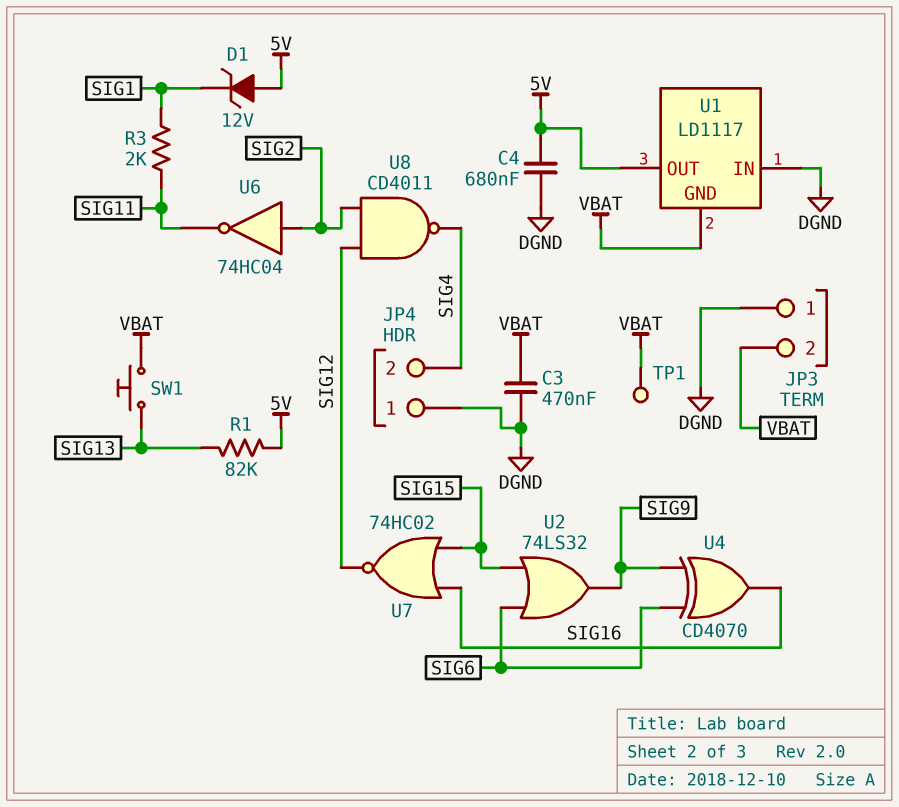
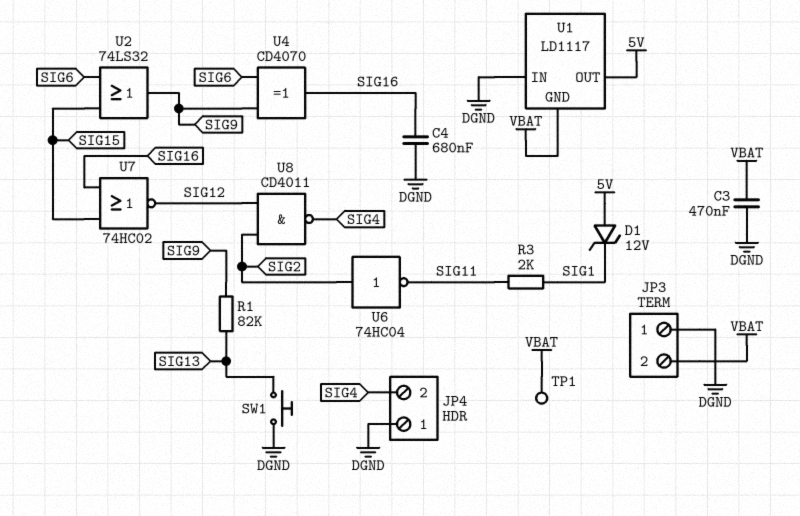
C4: 680nF (5V, DGND) -> 680nF (DGND, SIG16)
R1: 82k (5V, SIG13) -> 82k (SIG9, SIG13)
SW1: button (SIG13, VBAT) -> button (DGND, SIG13)

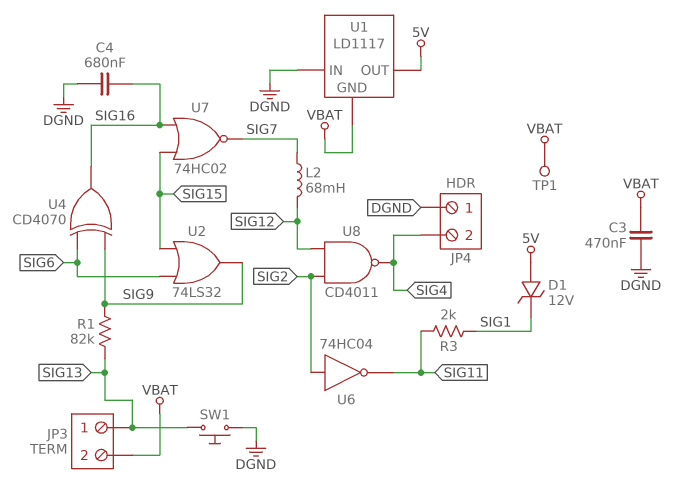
JP3 pin 1: DGND -> SIG13
L2: none -> 68mH (SIG7, SIG12)
U7: NOR 74HC02 (in SIG15, in SIG16, out SIG12) -> NOR 74HC02 (in SIG15, in SIG16, out SIG7)

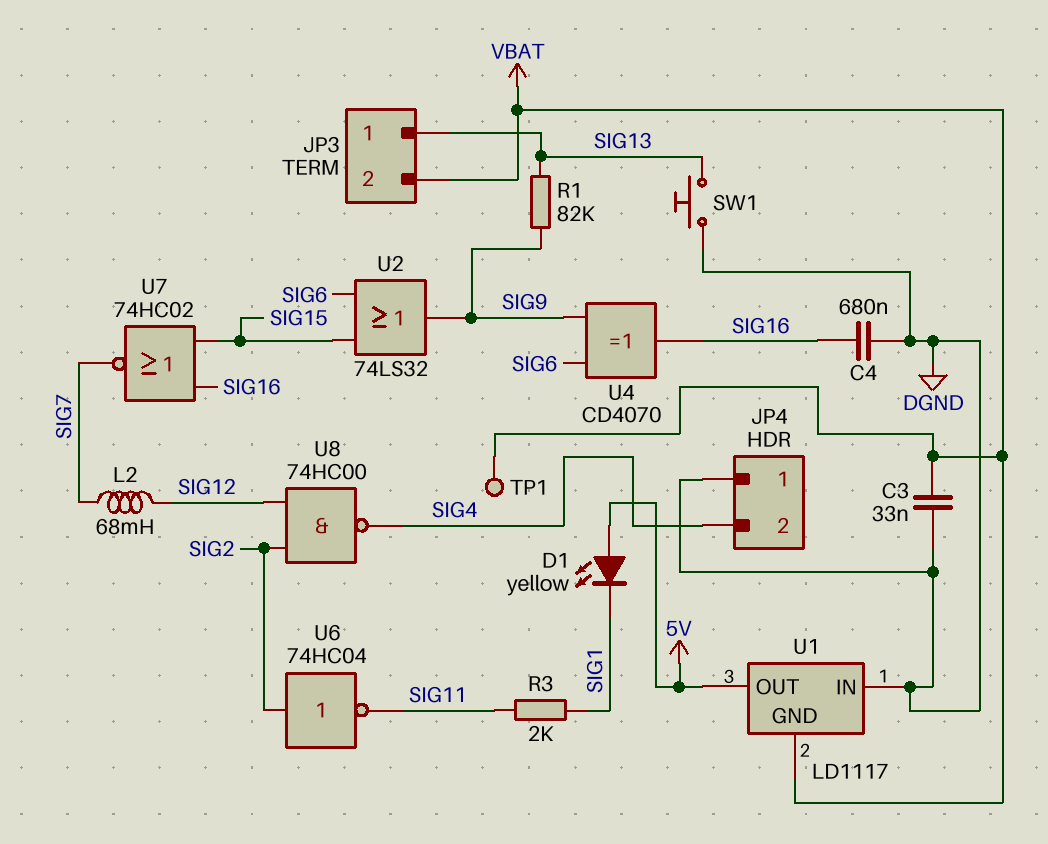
C3: 470nF (DGND, VBAT) -> 33nF (DGND, VBAT)
D1: zener 12V (A 5V, K SIG1) -> LED yellow (A 5V, K SIG1)
U8: NAND CD4011 (in SIG2, in SIG12, out SIG4) -> NAND 74HC00 (in SIG2, in SIG12, out SIG4)

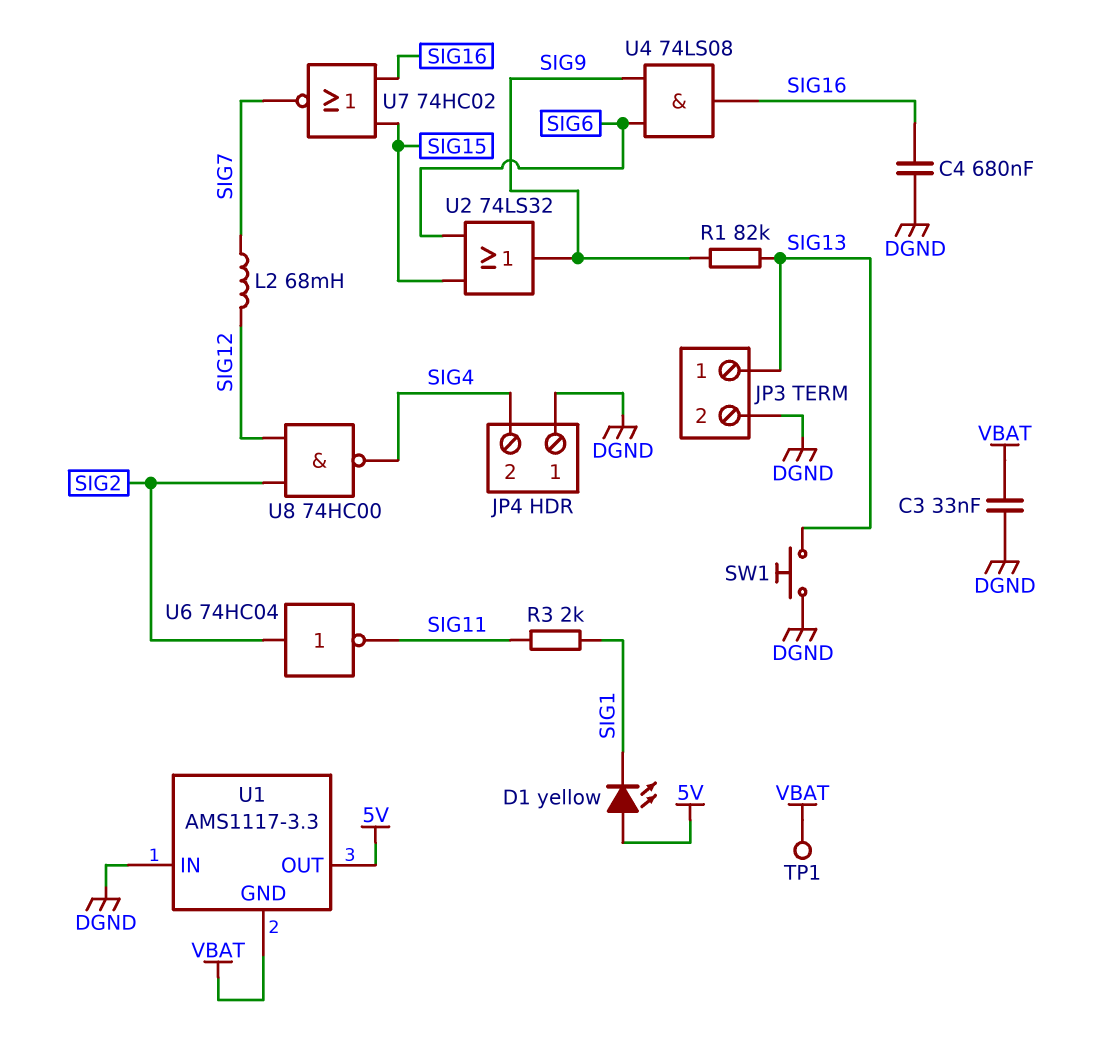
JP3 pin 2: VBAT -> DGND
U1: LD1117 -> AMS1117-3.3
U4: XOR CD4070 (in SIG6, in SIG9, out SIG16) -> AND 74LS08 (in SIG6, in SIG9, out SIG16)

